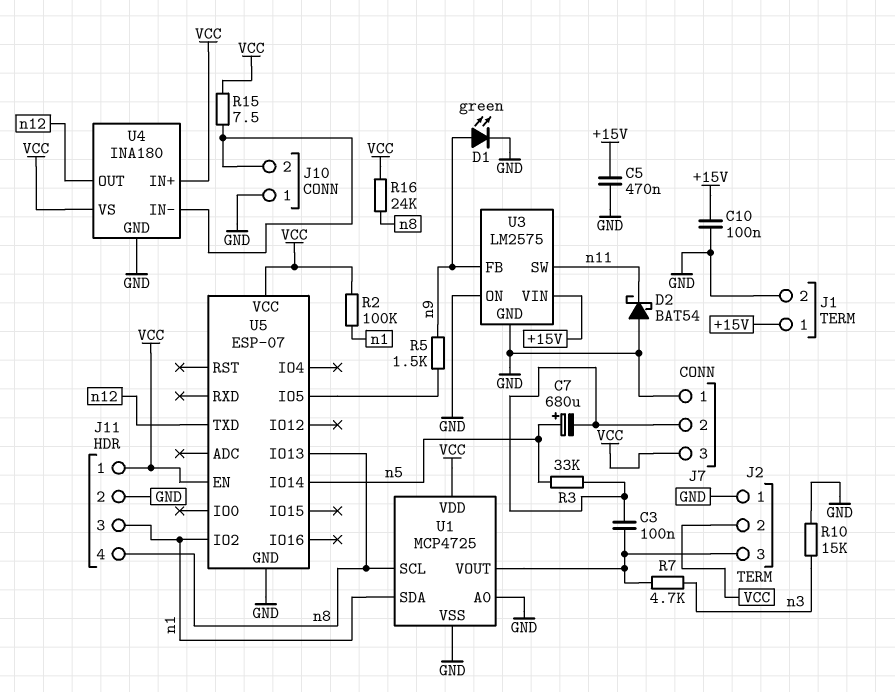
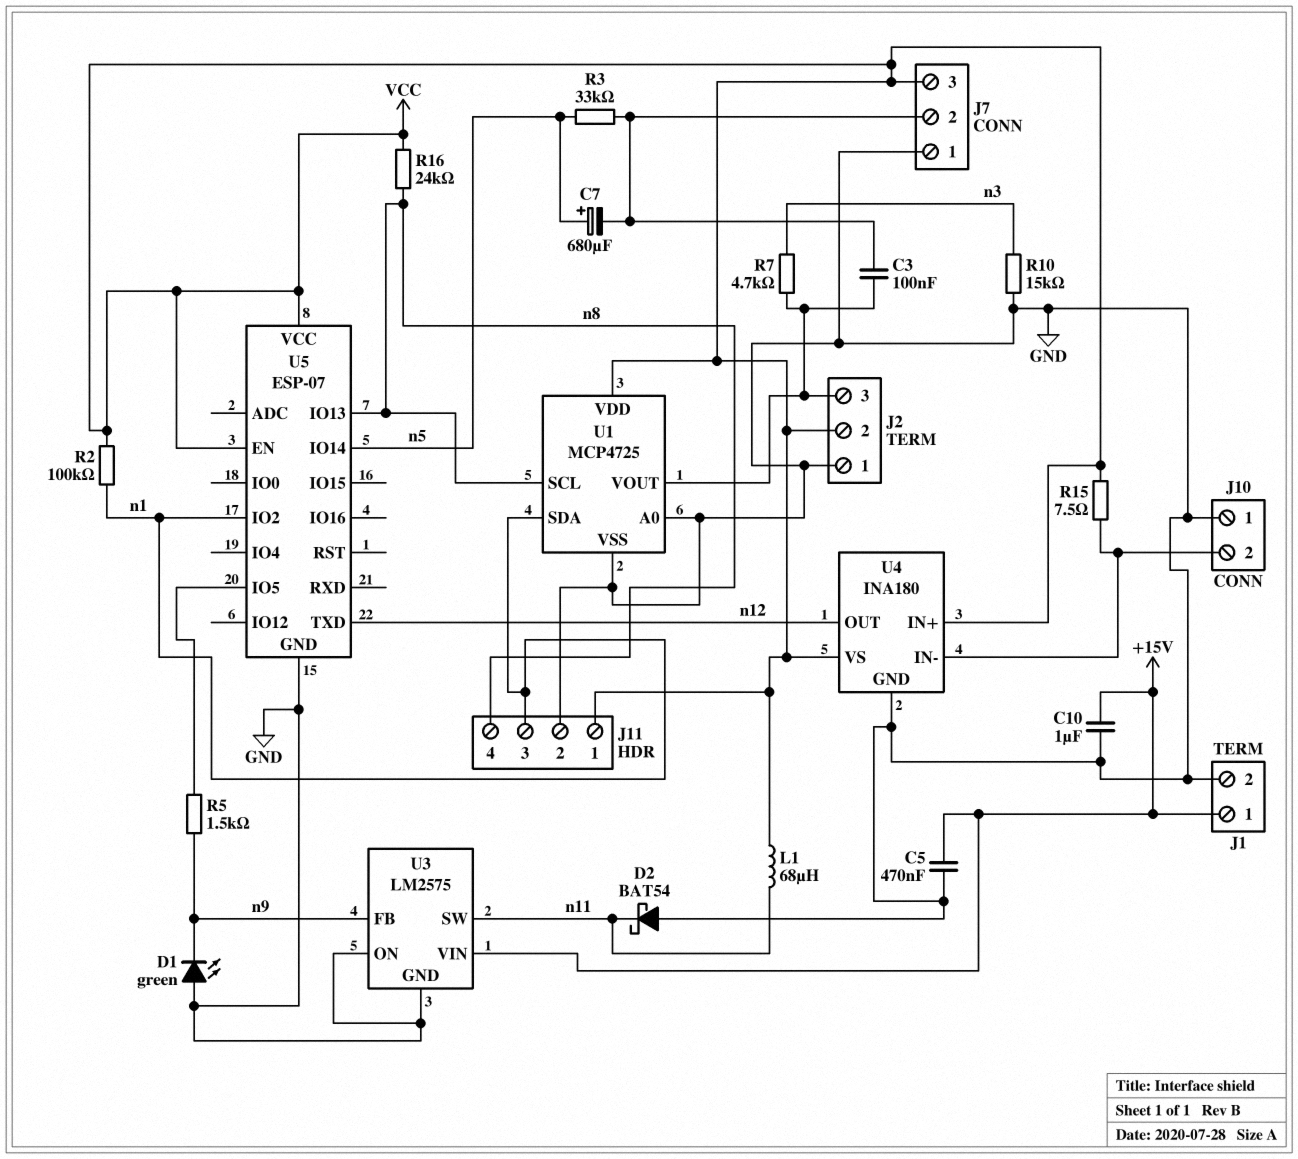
C10: 100nF (+15V, GND) -> 1uF (+15V, GND)
D1: LED green (A n9, K GND) -> LED green (A GND, K n9)
L1: none -> 68uH (VCC, n11)

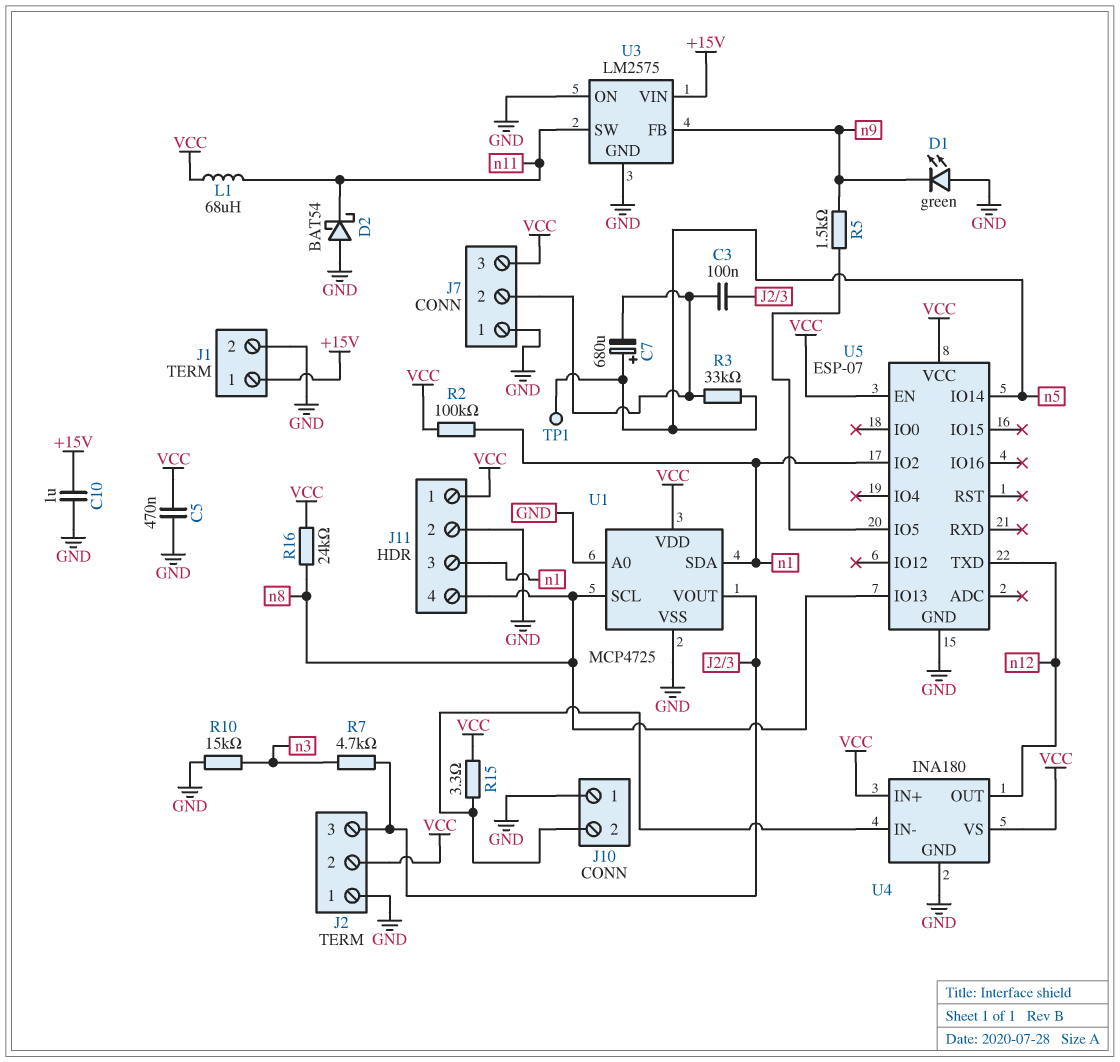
C5: 470nF (+15V, GND) -> 470nF (GND, VCC)
R15: 7.5 (J10/2, VCC) -> 3.3 (J10/2, VCC)
TP1: none -> test point (n5)

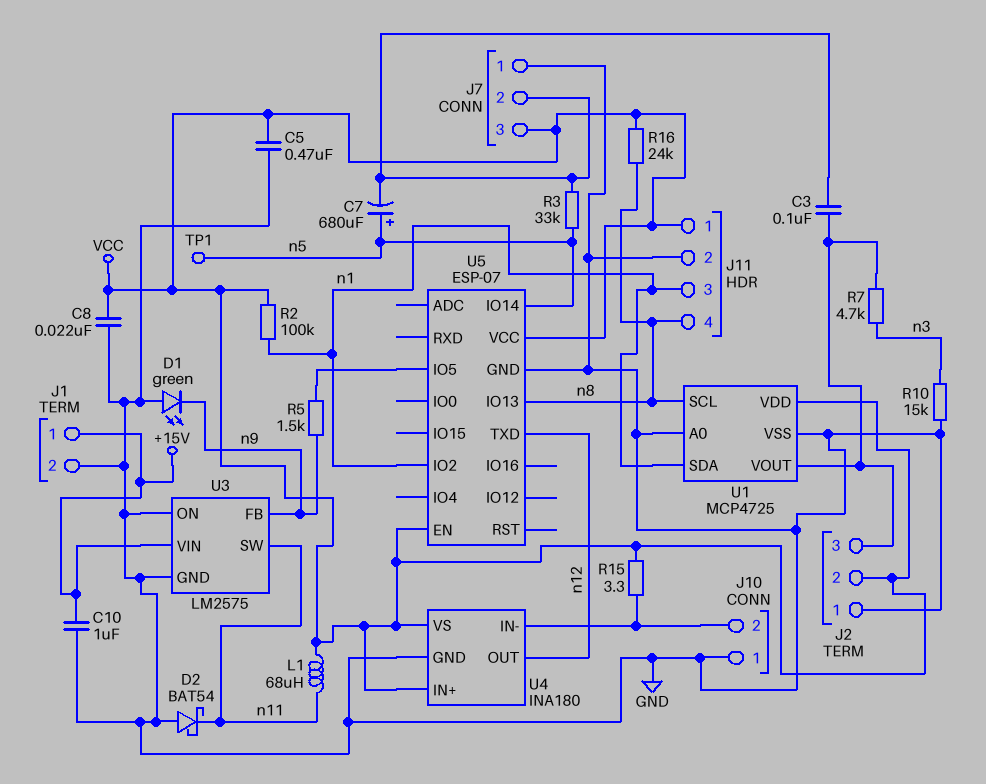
C8: none -> 22nF (GND, VCC)

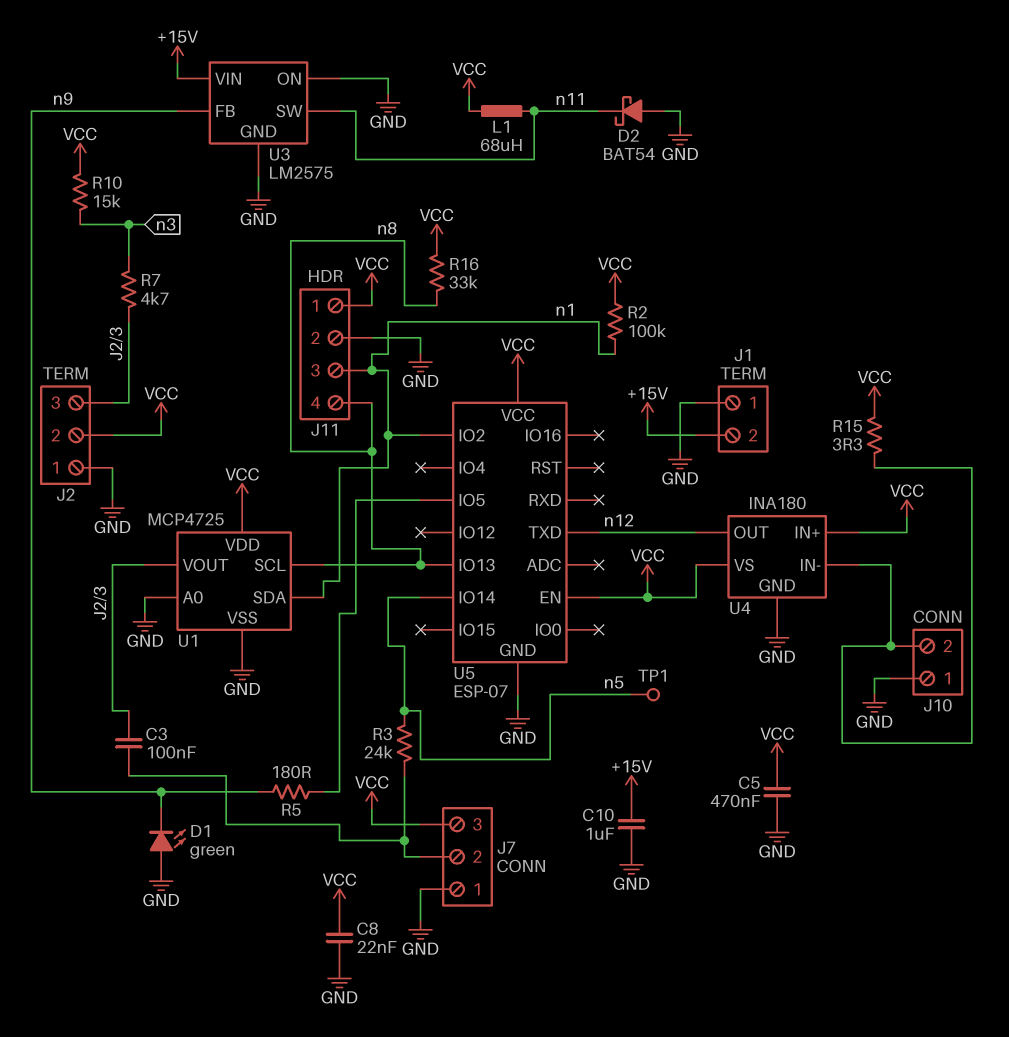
C7: 680uF (plus n5, minus J7/2) -> none
J1 pin 1: +15V -> GND
J1 pin 2: GND -> +15V
R3: 33k (J7/2, n5) -> 24k (J7/2, n5)
R5: 1.5k (U5/IO5, n9) -> 180 (U5/IO5, n9)
R10: 15k (GND, n3) -> 15k (VCC, n3)
R16: 24k (VCC, n8) -> 33k (VCC, n8)

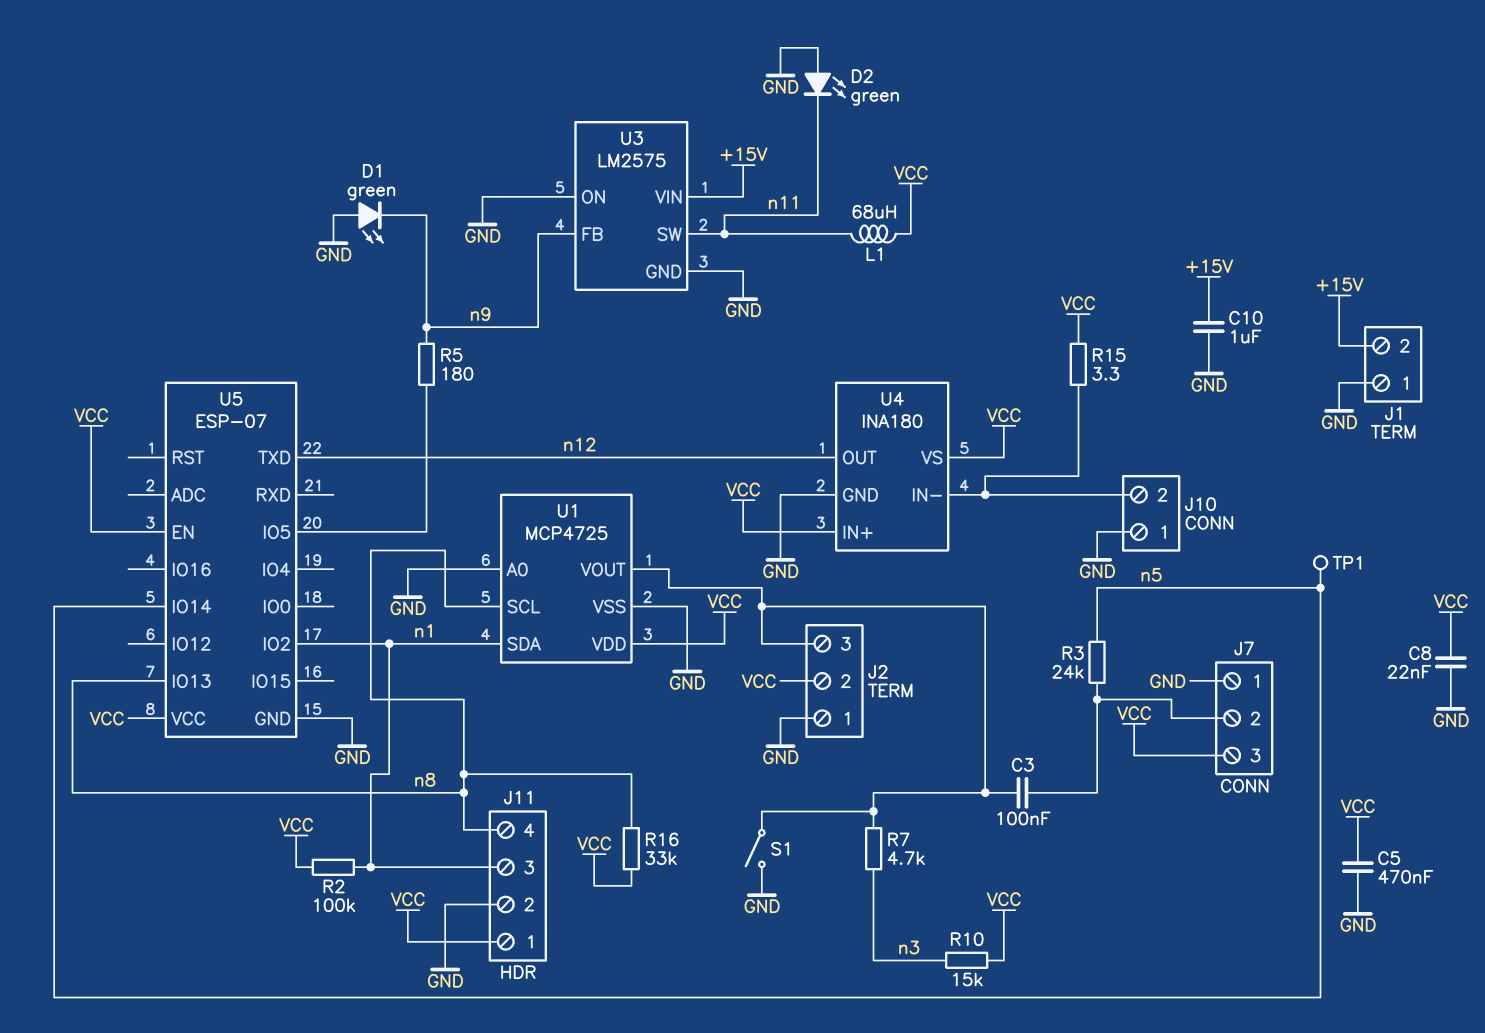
D2: schottky BAT54 (A GND, K n11) -> LED green (A GND, K n11)
S1: none -> switch (GND, J2/3)

